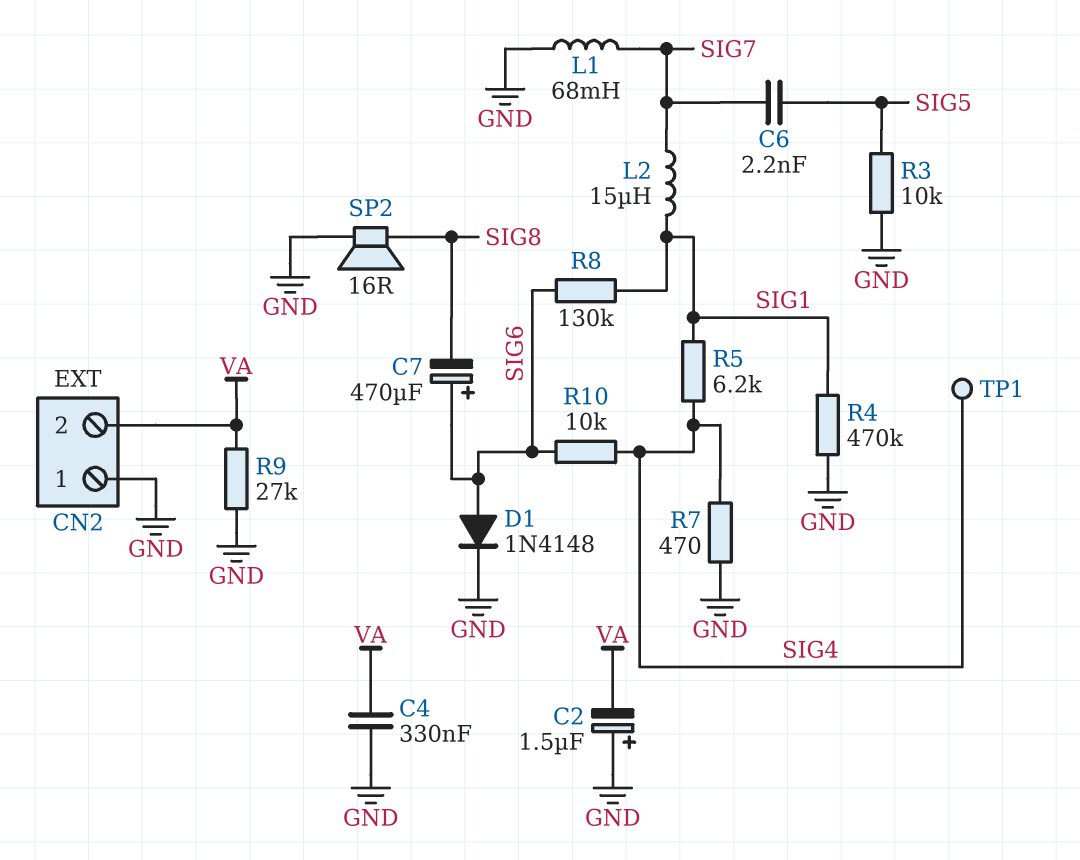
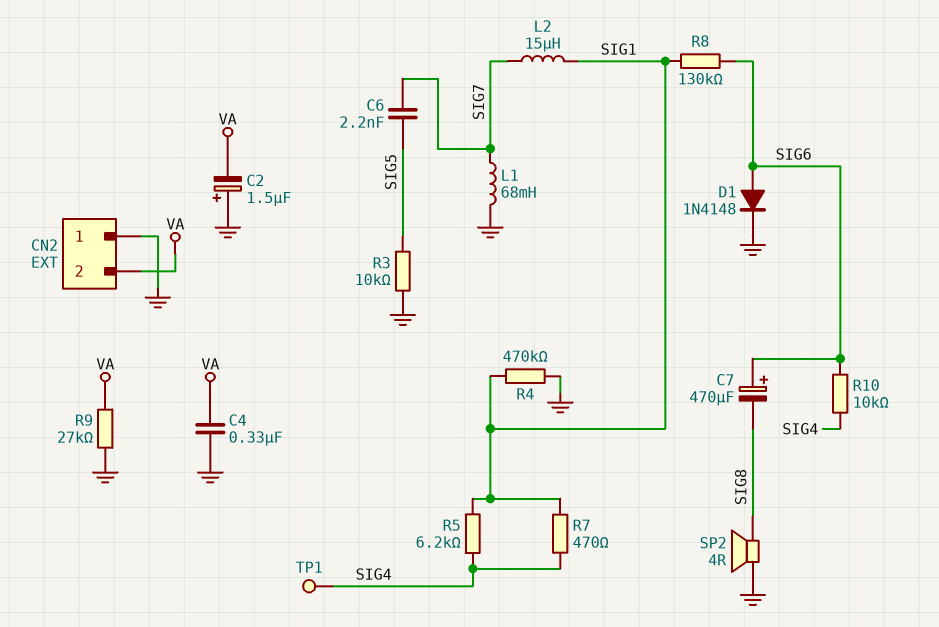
R7: 470 (GND, SIG4) -> 470 (SIG1, SIG4)
SP2: speaker 16R (GND, SIG8) -> speaker 4R (GND, SIG8)

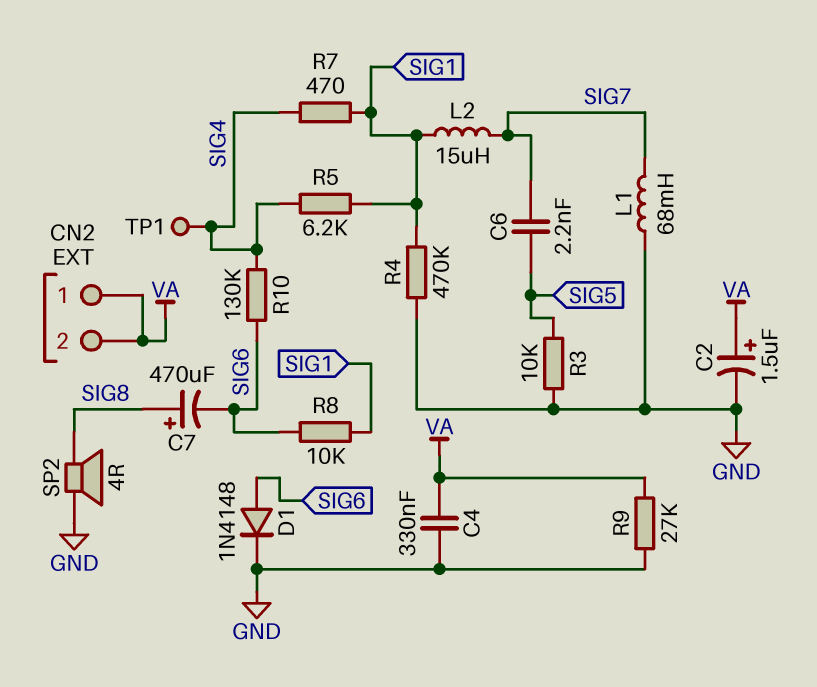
C2: 1.5uF (plus GND, minus VA) -> 1.5uF (plus VA, minus GND)
C7: 470uF (plus SIG6, minus SIG8) -> 470uF (plus SIG8, minus SIG6)
CN2 pin 1: GND -> VA
R8: 130k (SIG1, SIG6) -> 10k (SIG1, SIG6)
R10: 10k (SIG4, SIG6) -> 130k (SIG4, SIG6)

